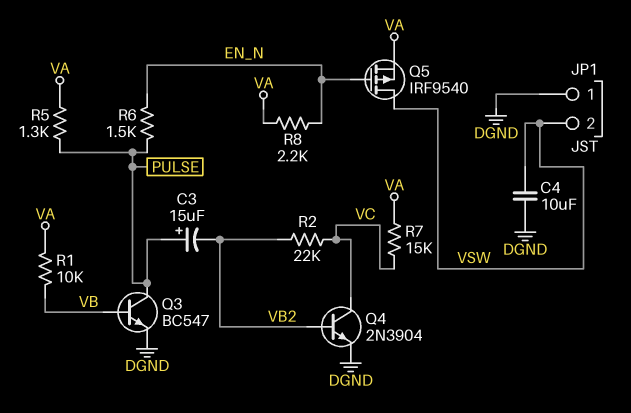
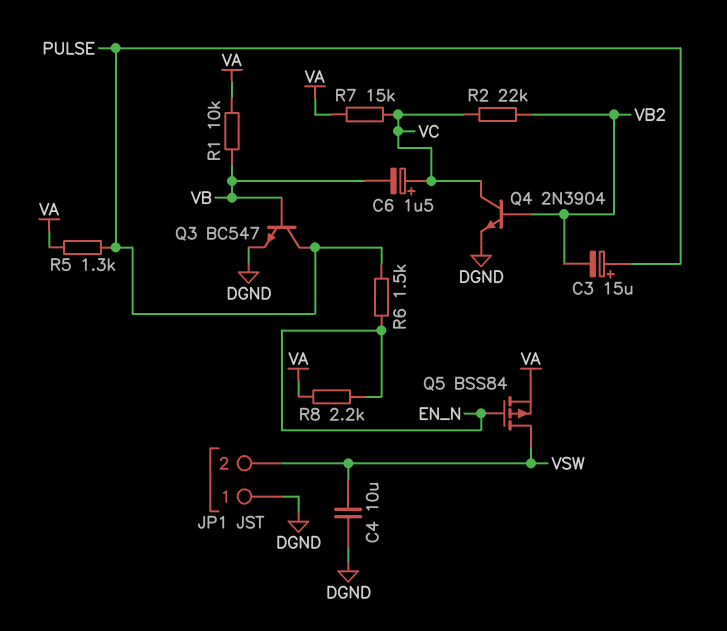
C6: none -> 1.5uF (plus VC, minus VB)
Q5: PMOS IRF9540 (G EN_N, D VSW, S VA) -> PMOS BSS84 (G EN_N, D VSW, S VA)

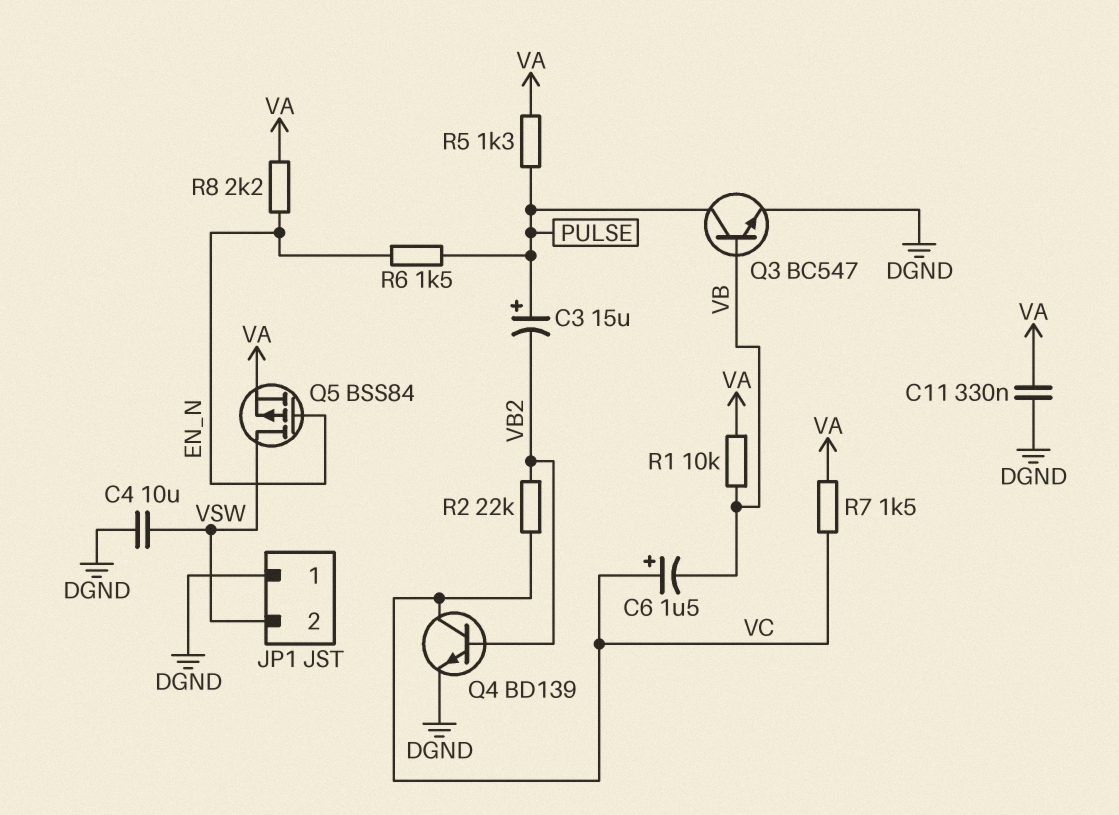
C11: none -> 330nF (DGND, VA)
Q4: NPN 2N3904 (B VB2, C VC, E DGND) -> NPN BD139 (B VB2, C VC, E DGND)
R7: 15k (VA, VC) -> 1.5k (VA, VC)

